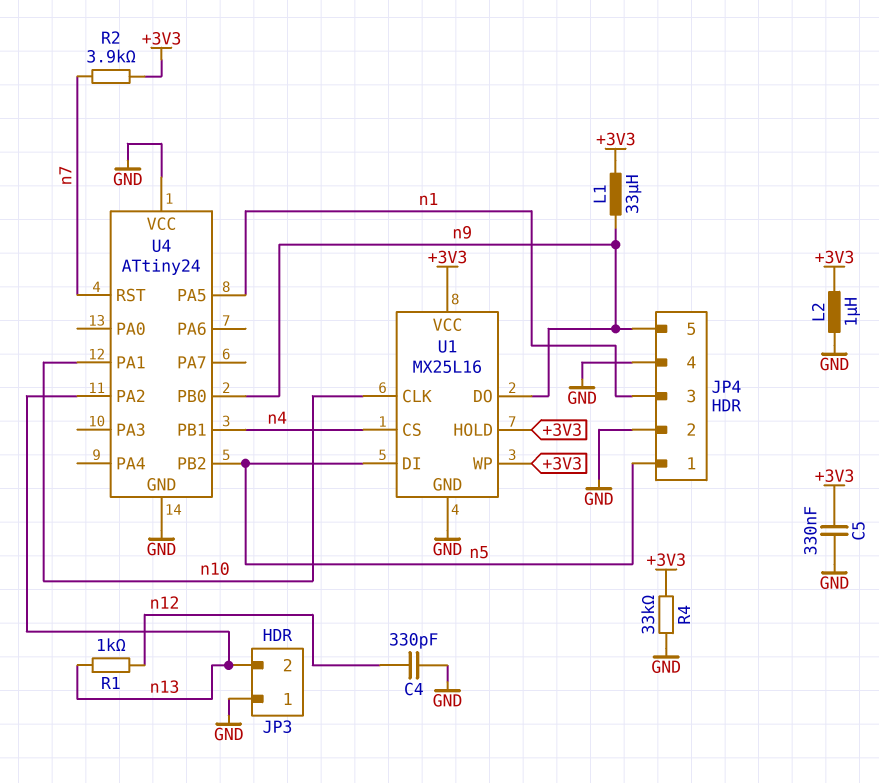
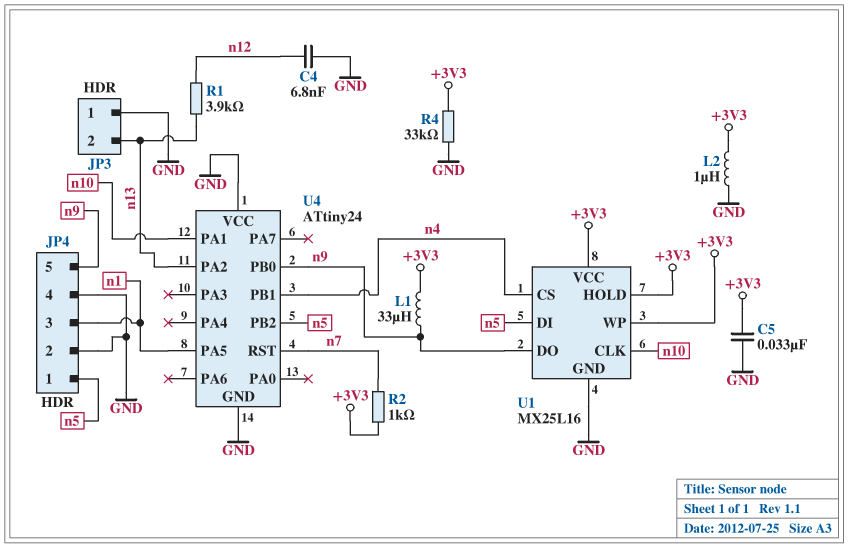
C4: 330pF (GND, n12) -> 6.8nF (GND, n12)
C5: 330nF (+3V3, GND) -> 33nF (+3V3, GND)
R1: 1k (n12, n13) -> 3.9k (n12, n13)
R2: 3.9k (+3V3, n7) -> 1k (+3V3, n7)

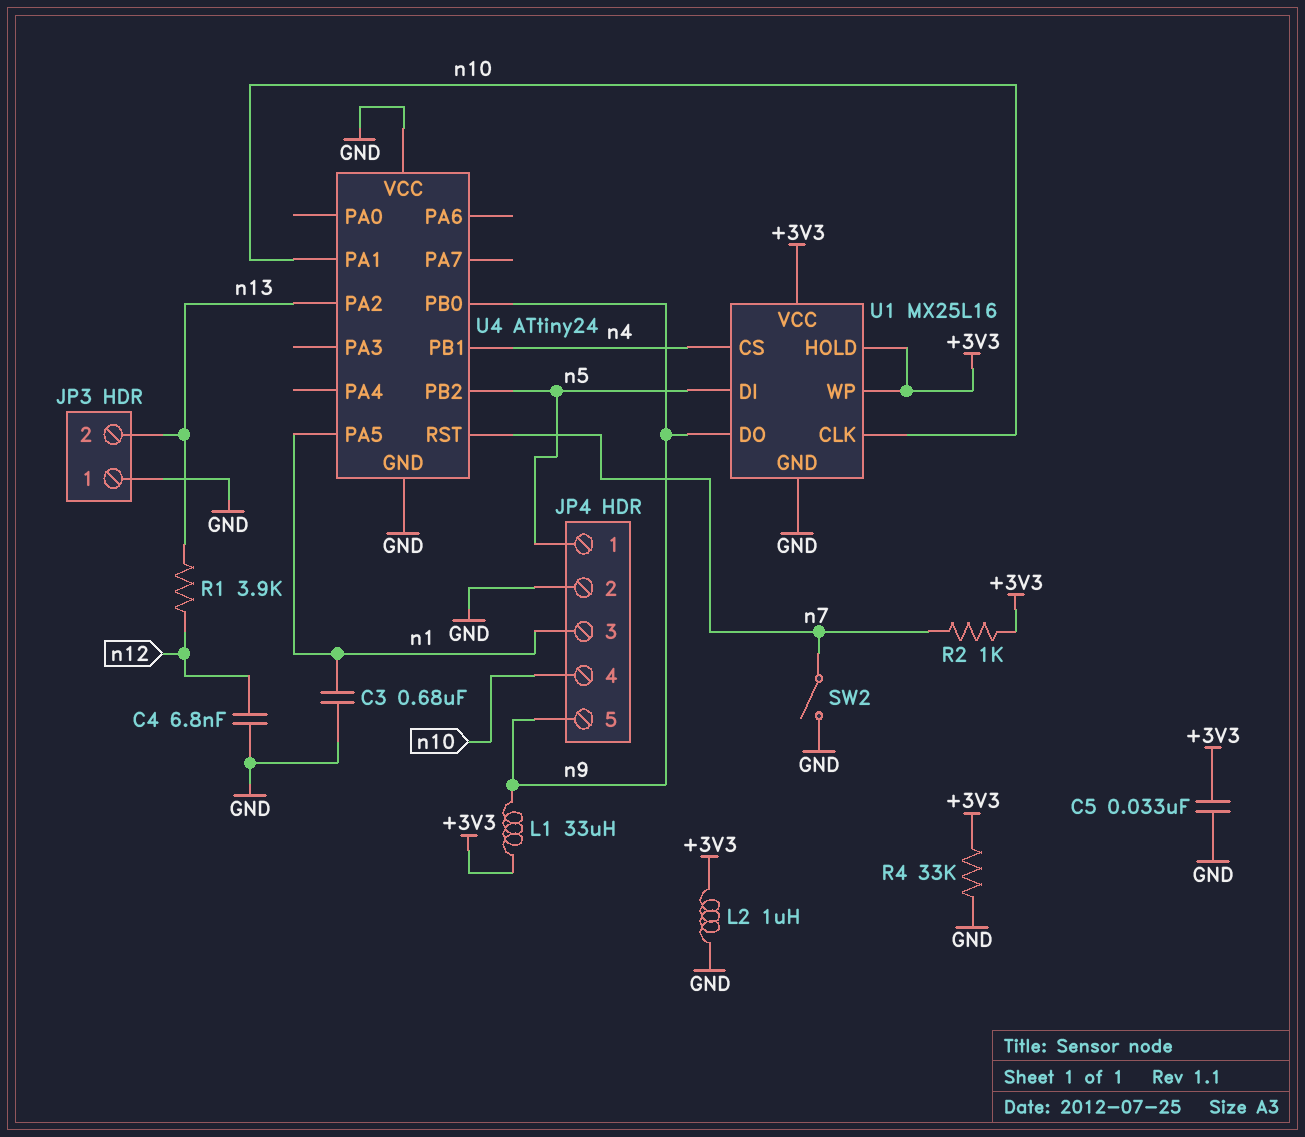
C3: none -> 680nF (GND, n1)
JP4 pin 4: GND -> n10
SW2: none -> switch (GND, n7)

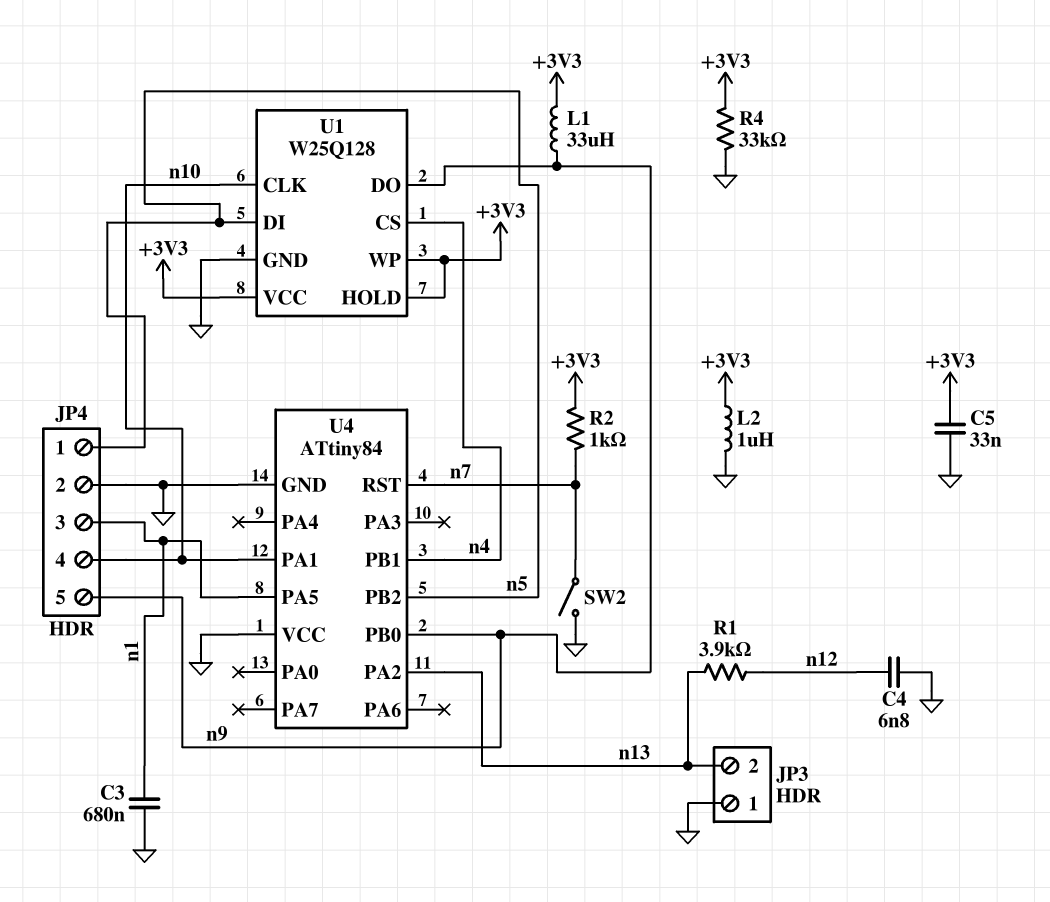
U1: MX25L16 -> W25Q128
U4: ATtiny24 -> ATtiny84

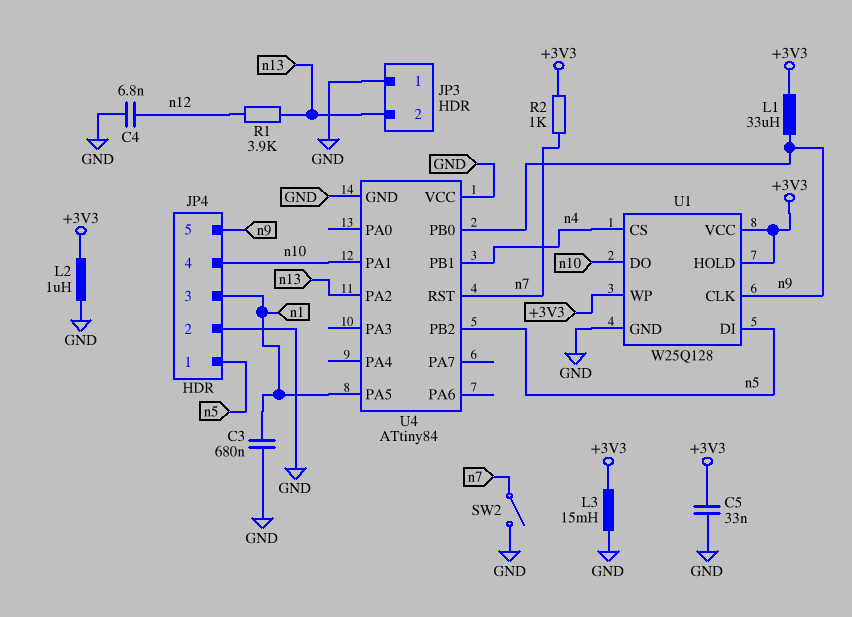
L3: none -> 15mH (+3V3, GND)
R4: 33k (+3V3, GND) -> none
U1 pin CLK: n10 -> n9
U1 pin DO: n9 -> n10

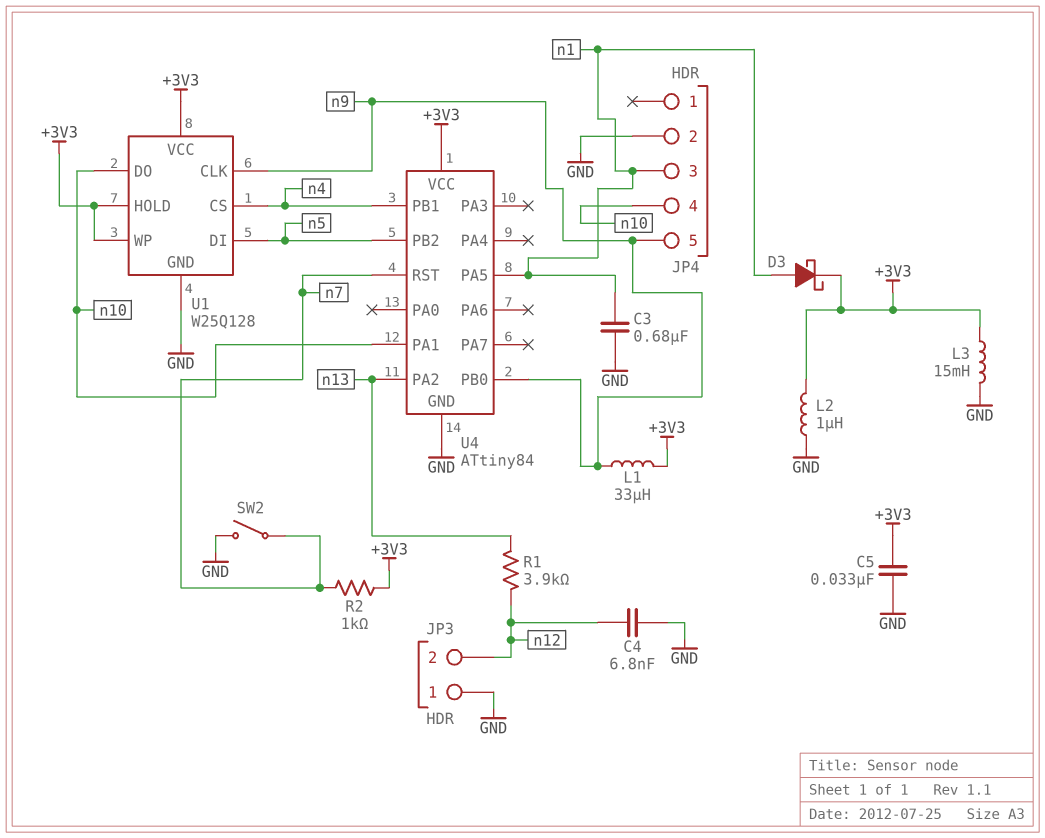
D3: none -> schottky (A n1, K +3V3)
JP3 pin 2: n13 -> n12
JP4 pin 1: n5 -> none
U4 pin VCC: GND -> +3V3

